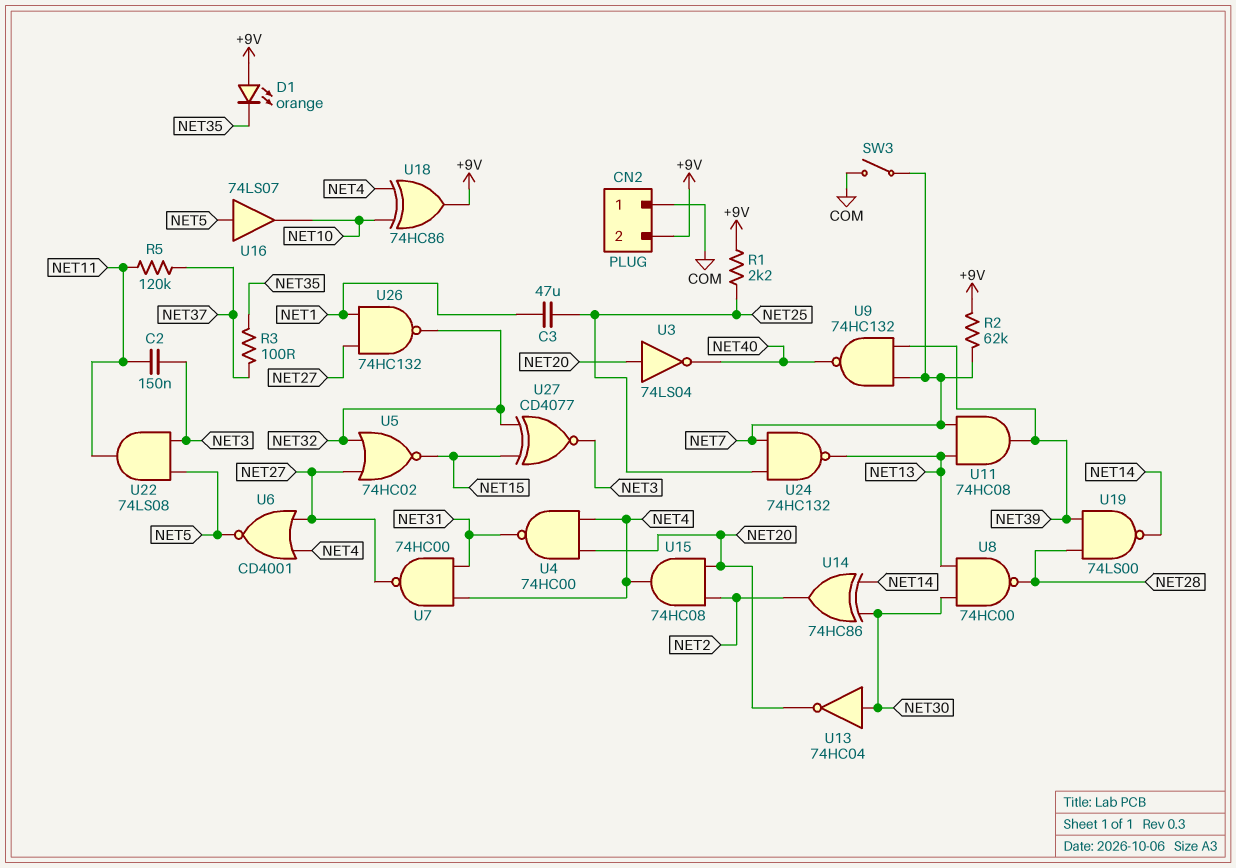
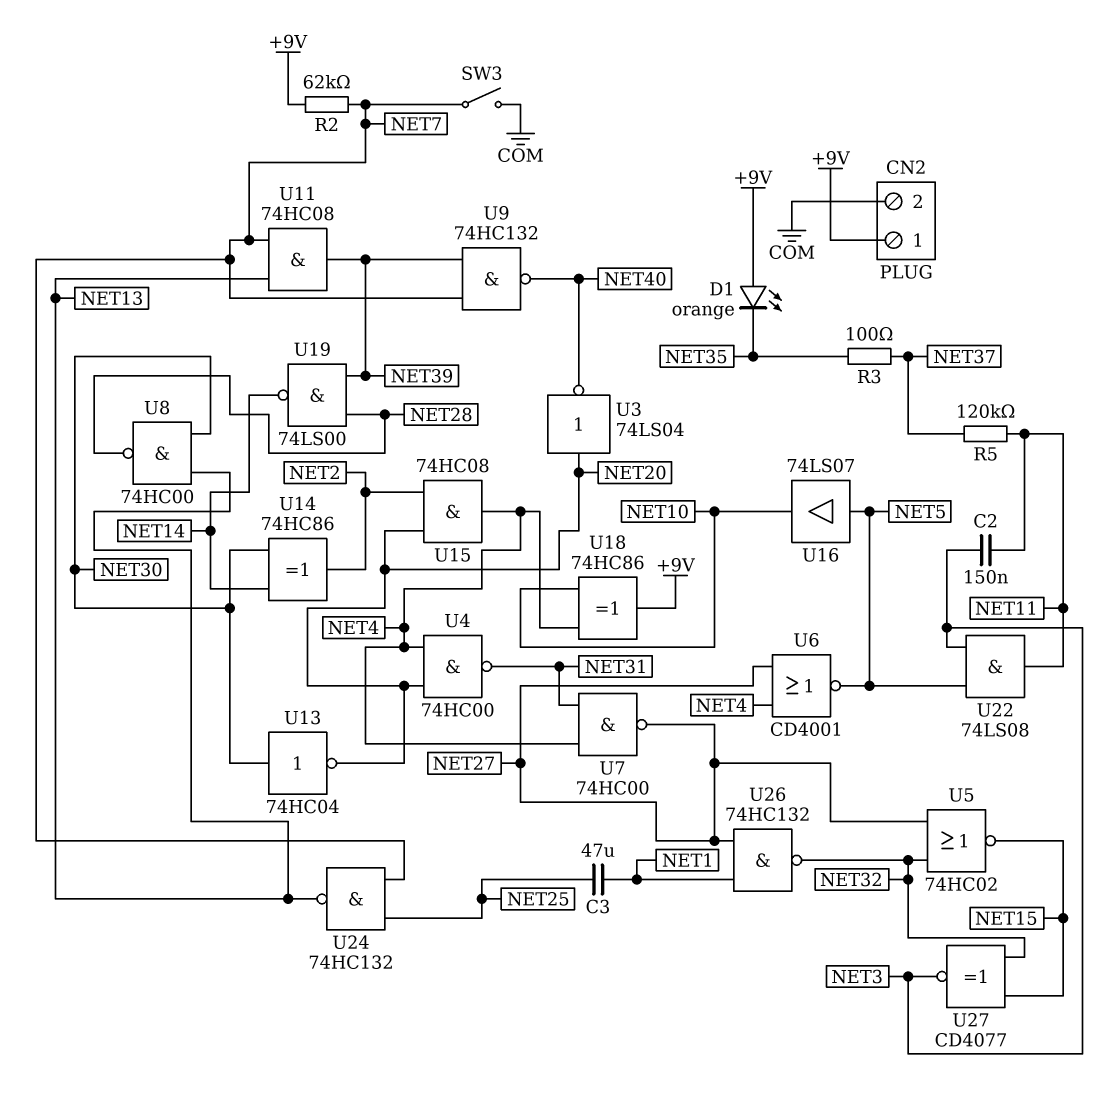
CN2 pin 1: COM -> +9V
CN2 pin 2: +9V -> COM
R1: 2.2k (+9V, NET25) -> none

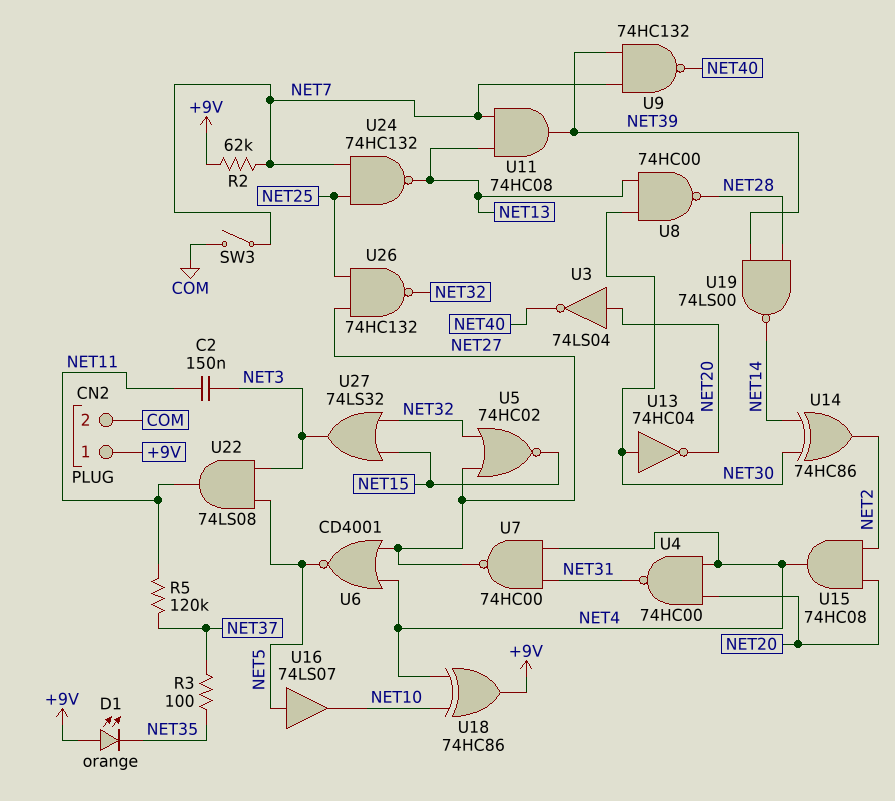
C3: 47uF (NET1, NET25) -> none
U26: NAND 74HC132 (in NET1, in NET27, out NET32) -> NAND 74HC132 (in NET25, in NET27, out NET32)
U27: XNOR CD4077 (in NET15, in NET32, out NET3) -> OR 74LS32 (in NET15, in NET32, out NET3)

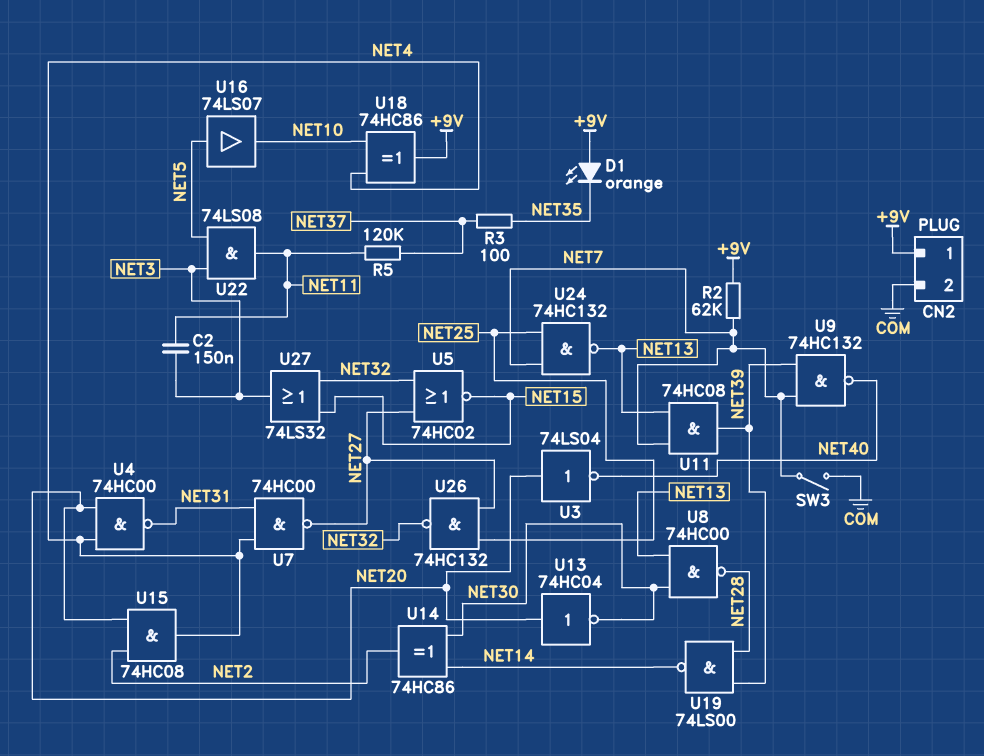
U6: NOR CD4001 (in NET4, in NET27, out NET5) -> none
U13: NOT 74HC04 (in NET30, out NET20) -> NOT 74HC04 (in NET20, out NET30)

